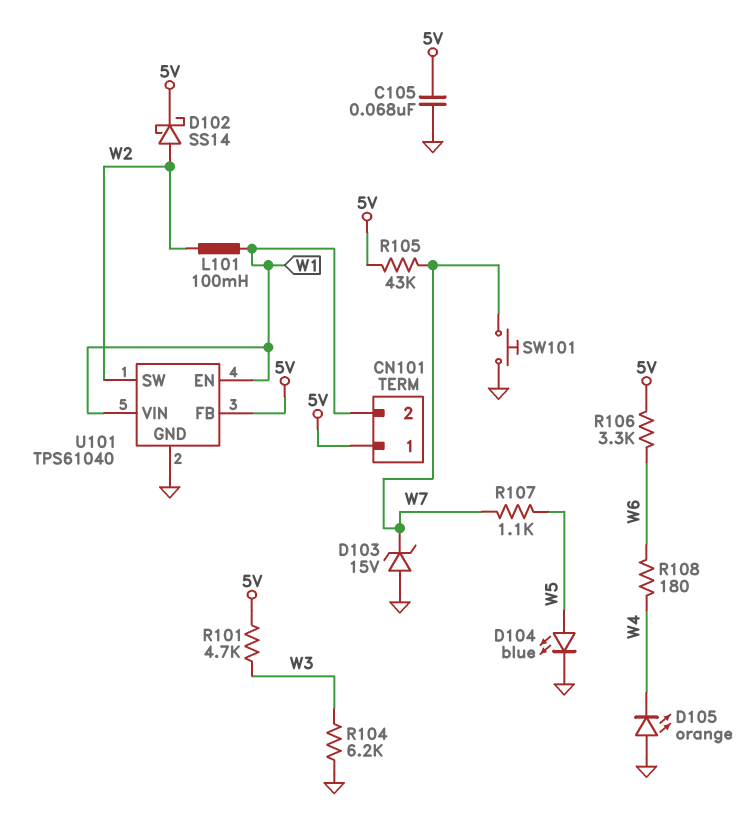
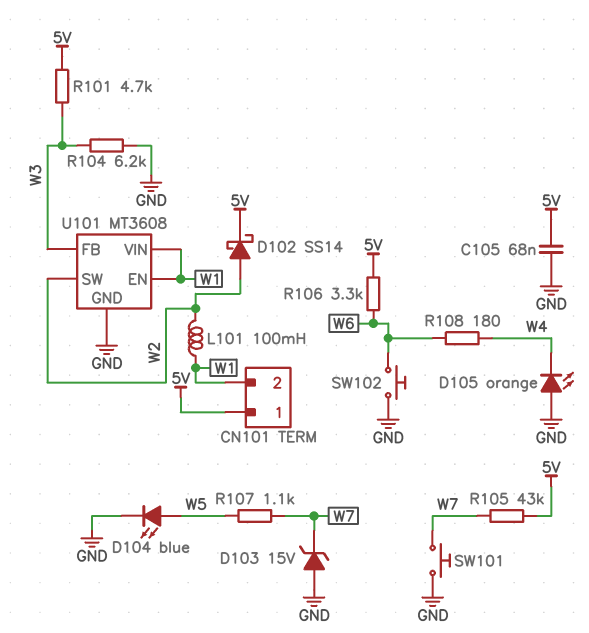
SW102: none -> button (GND, W6)
U101: TPS61040 -> MT3608
U101 pin FB: 5V -> W3

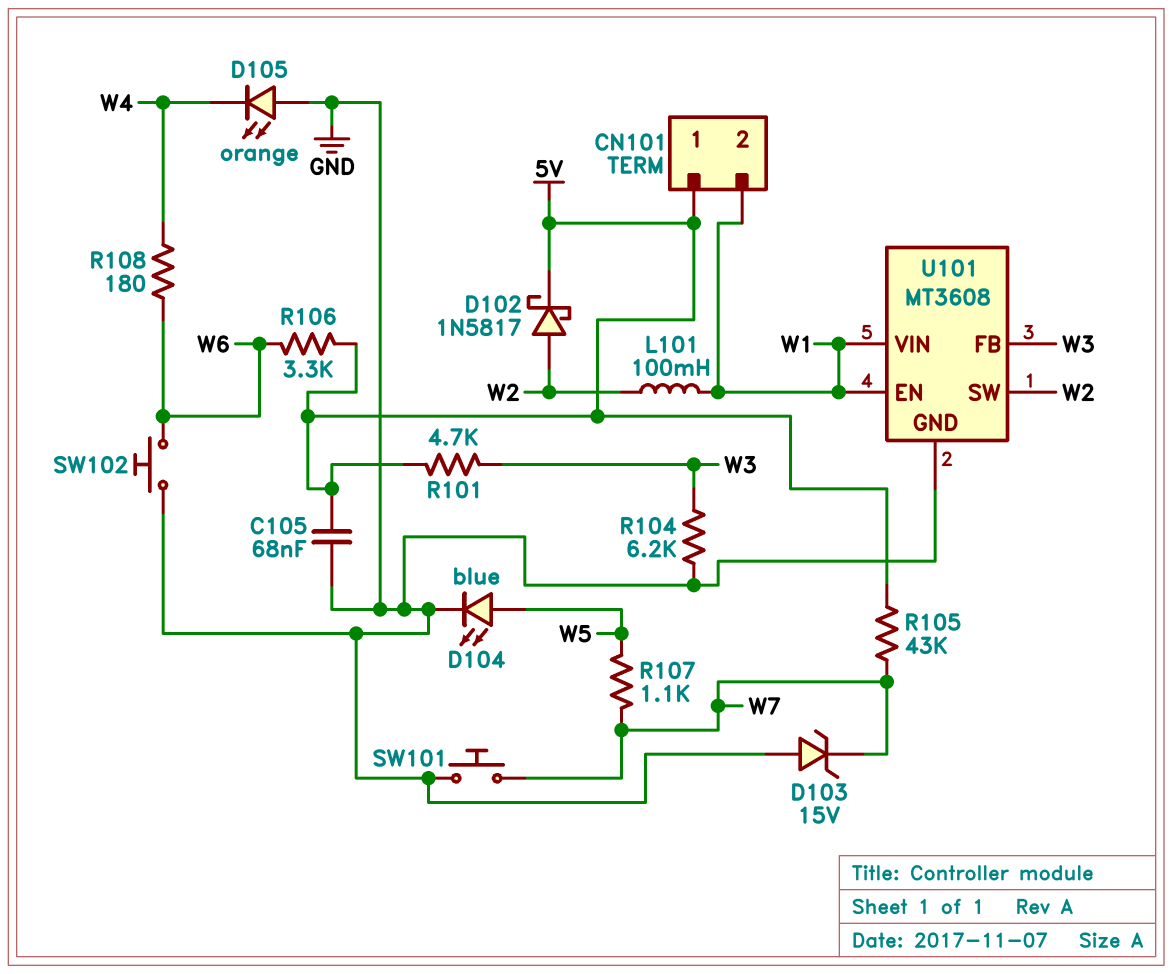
D102: schottky SS14 (A W2, K 5V) -> schottky 1N5817 (A W2, K 5V)

